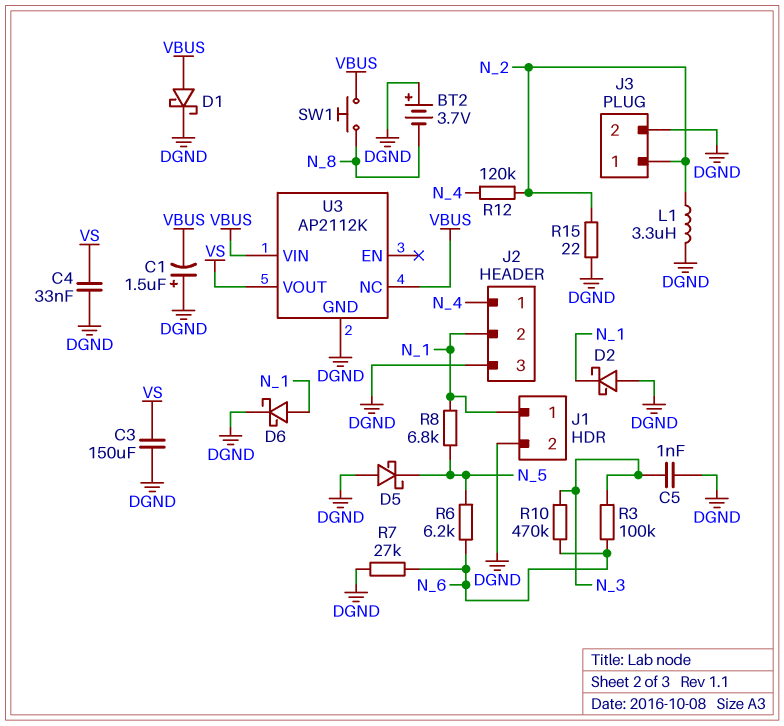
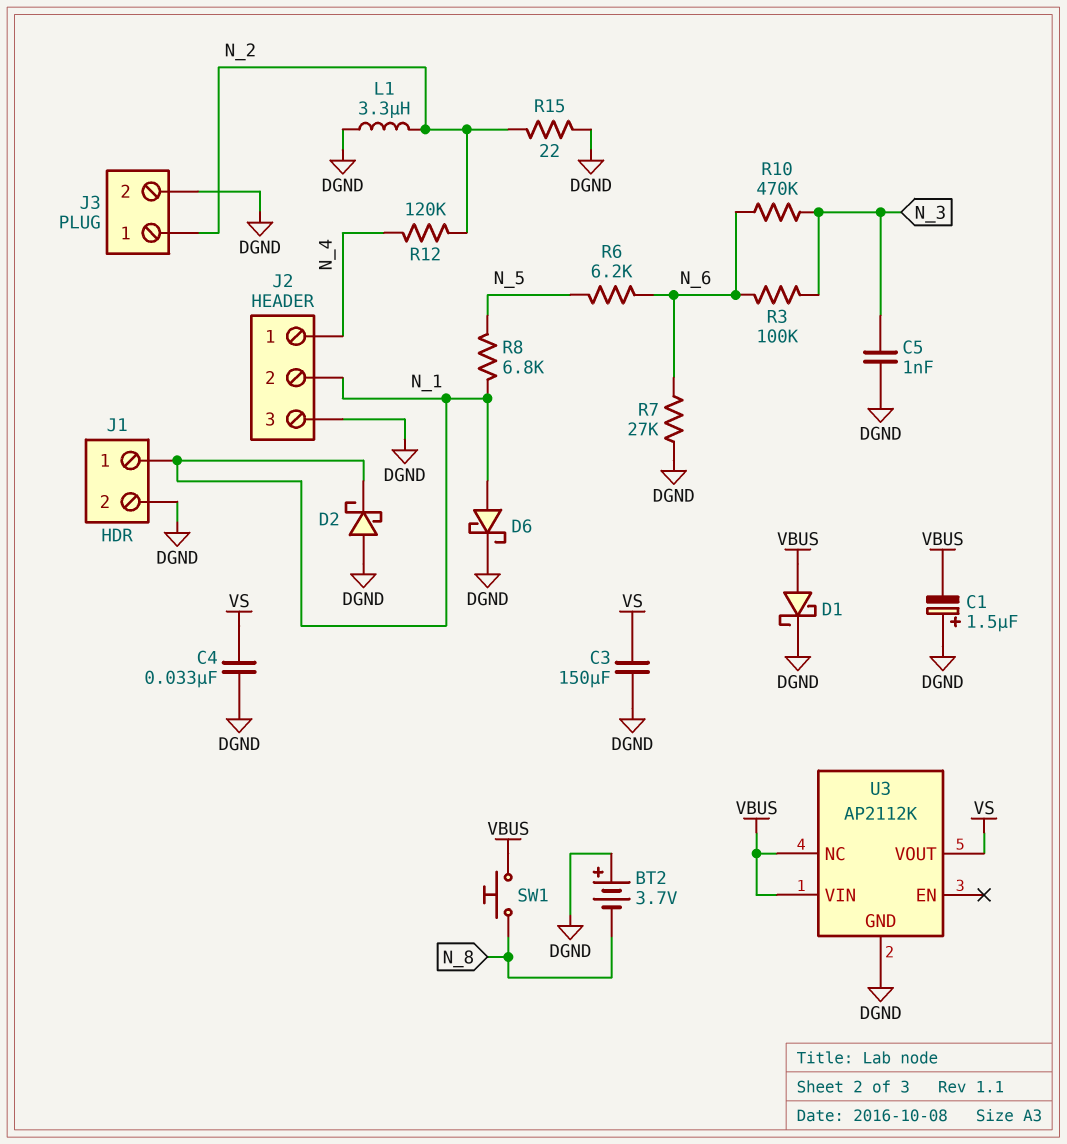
D5: schottky (A DGND, K N_5) -> none

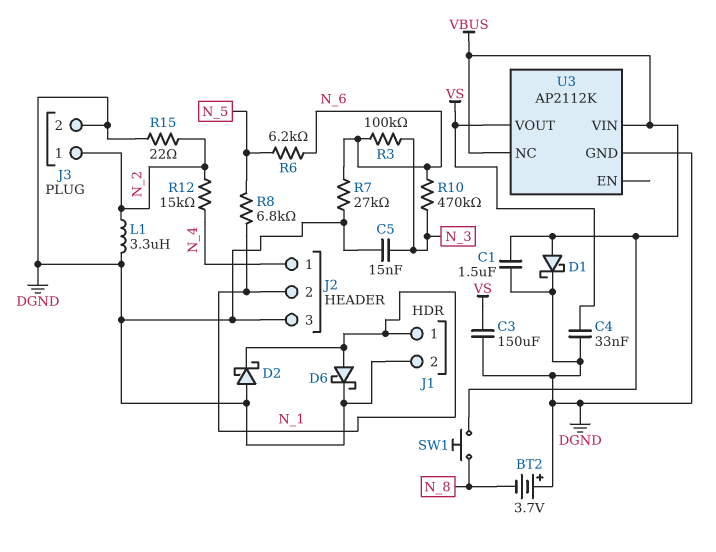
C1: 1.5uF (plus DGND, minus VBUS) -> 1.5uF (DGND, VBUS)
C5: 1nF (DGND, N_3) -> 15nF (DGND, N_3)
R12: 120k (N_2, N_4) -> 15k (N_2, N_4)

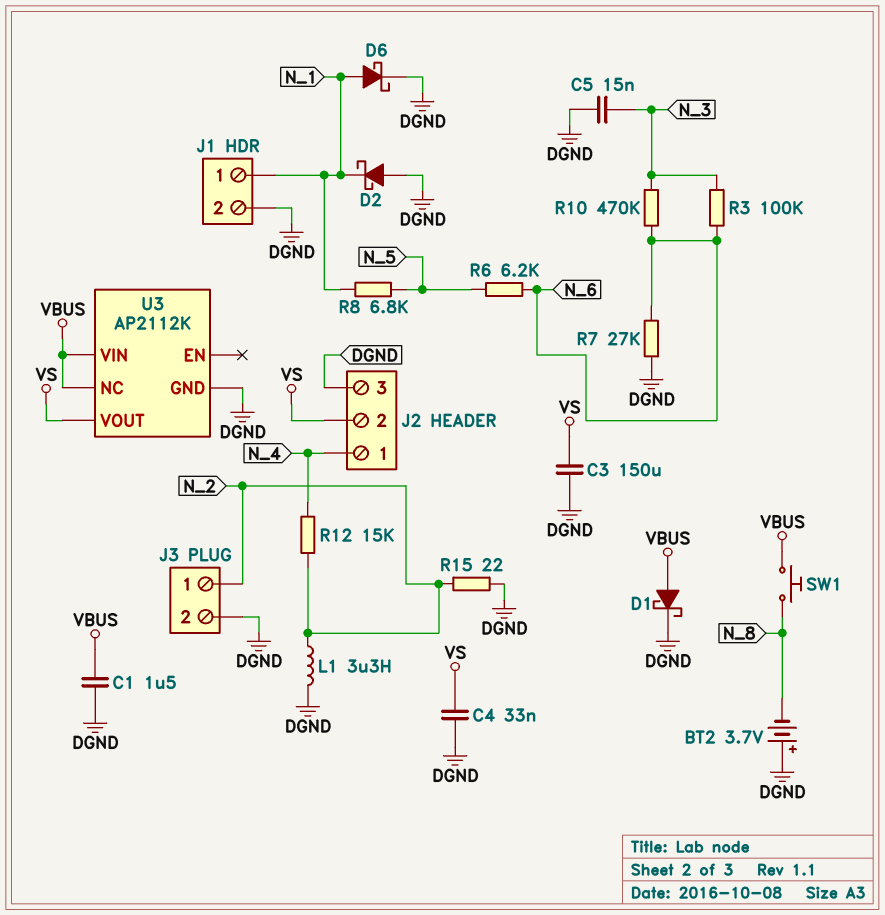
J2 pin 2: N_1 -> VS

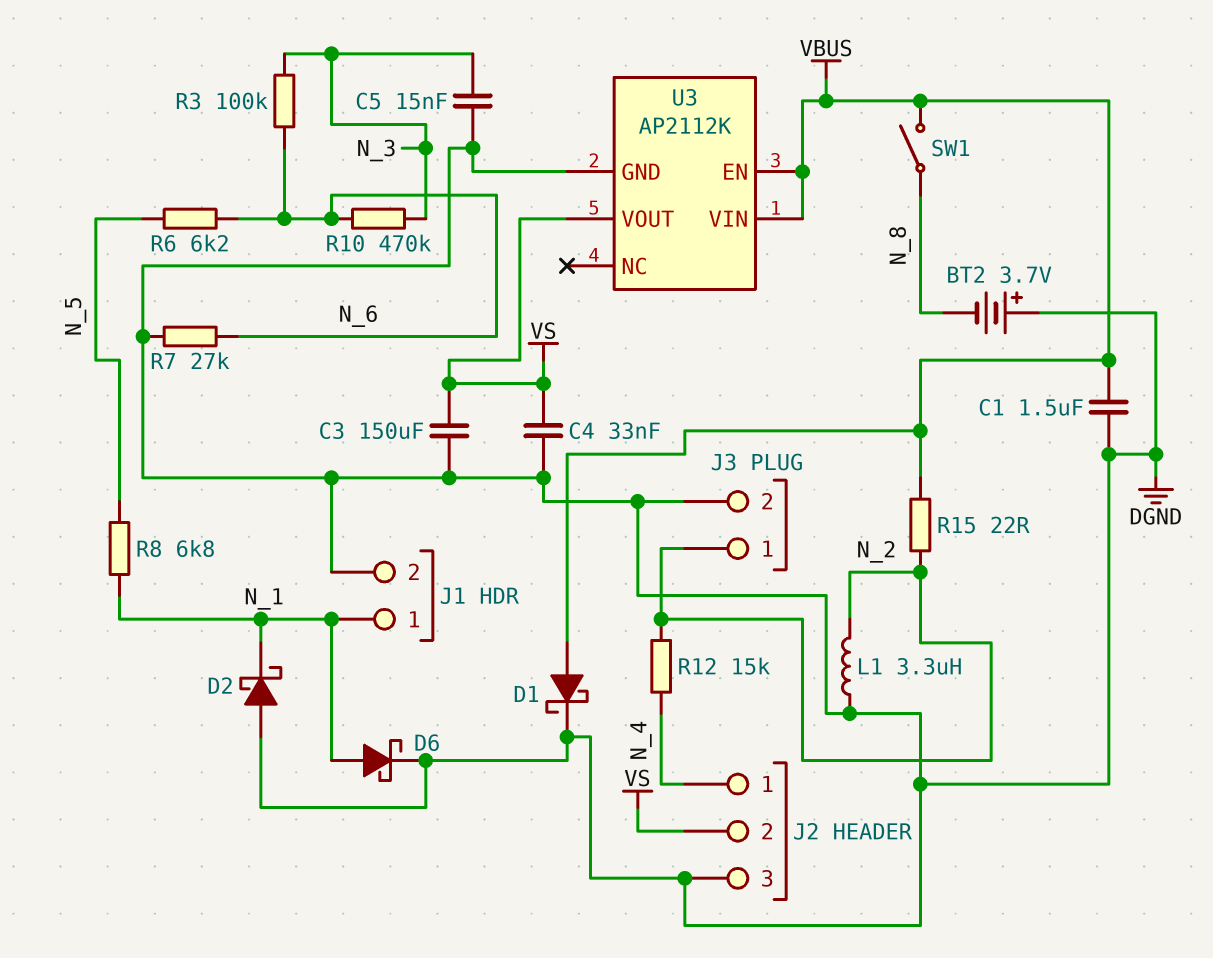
R15: 22 (DGND, N_2) -> 22 (N_2, VBUS)
SW1: button (N_8, VBUS) -> switch (N_8, VBUS)
U3 pin EN: none -> VBUS
U3 pin NC: VBUS -> none

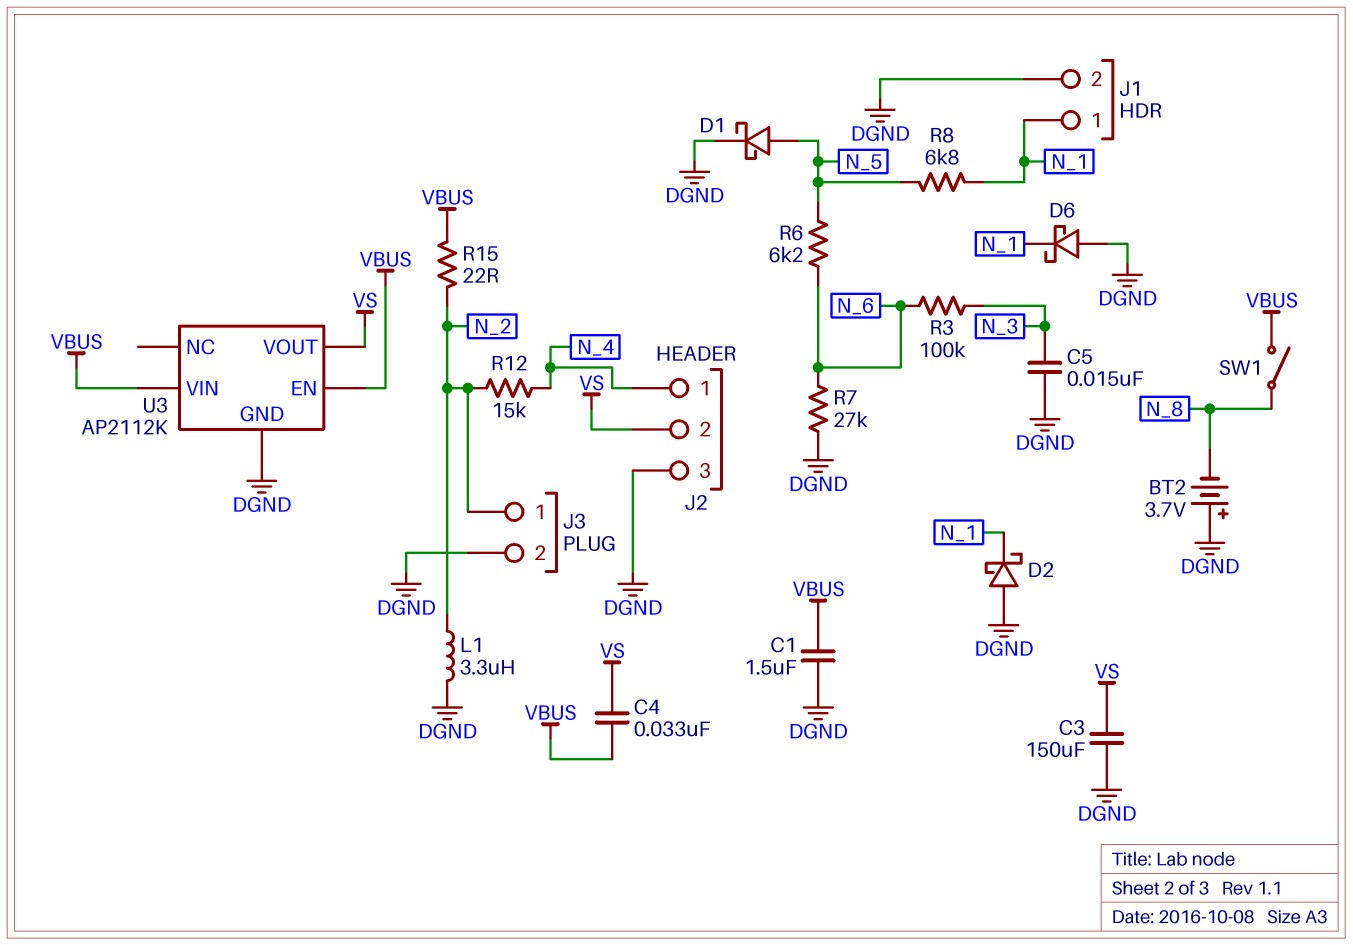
C4: 33nF (DGND, VS) -> 33nF (VBUS, VS)
D1: schottky (A VBUS, K DGND) -> schottky (A N_5, K DGND)
D6: schottky (A N_1, K DGND) -> schottky (A DGND, K N_1)
R10: 470k (N_3, N_6) -> none

